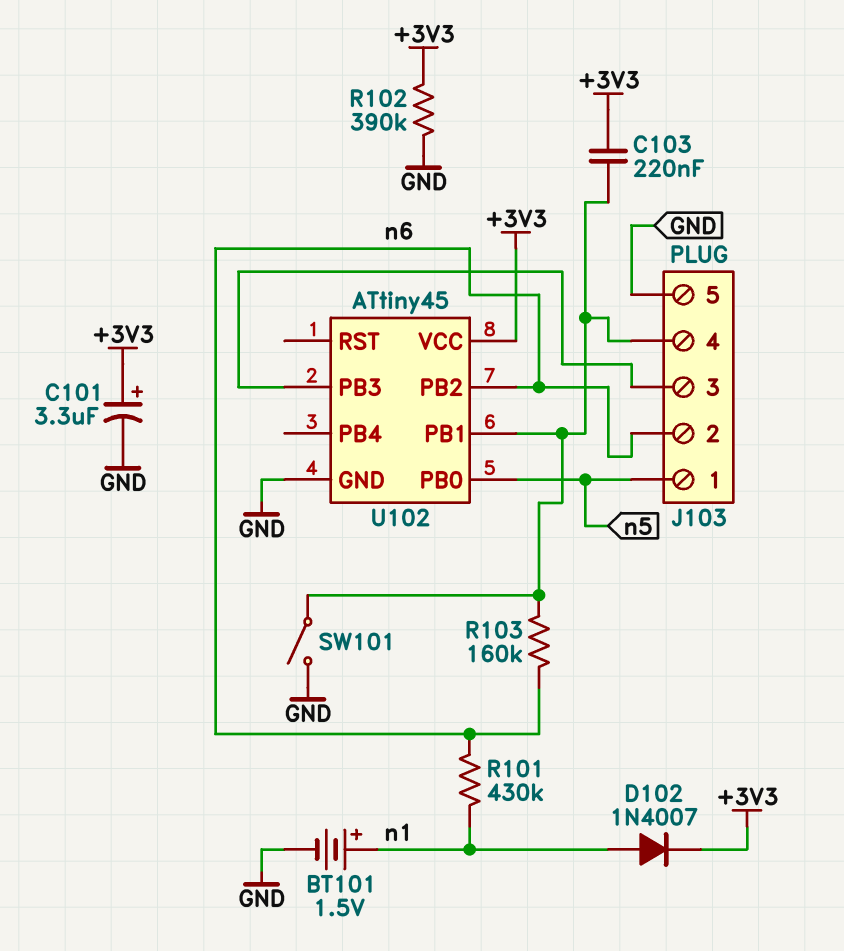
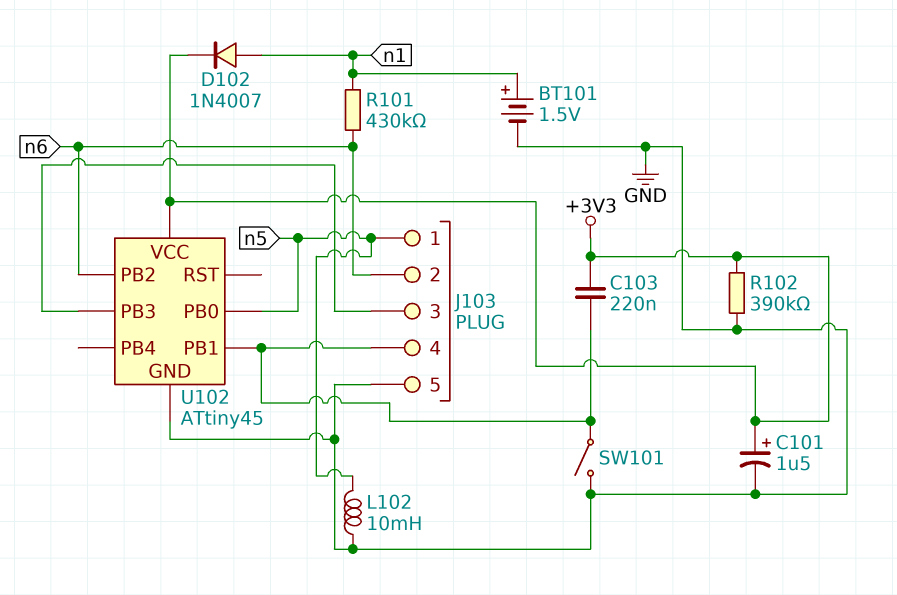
C101: 3.3uF (plus +3V3, minus GND) -> 1.5uF (plus +3V3, minus GND)
L102: none -> 10mH (GND, n5)
R103: 160k (J103/4, n6) -> none

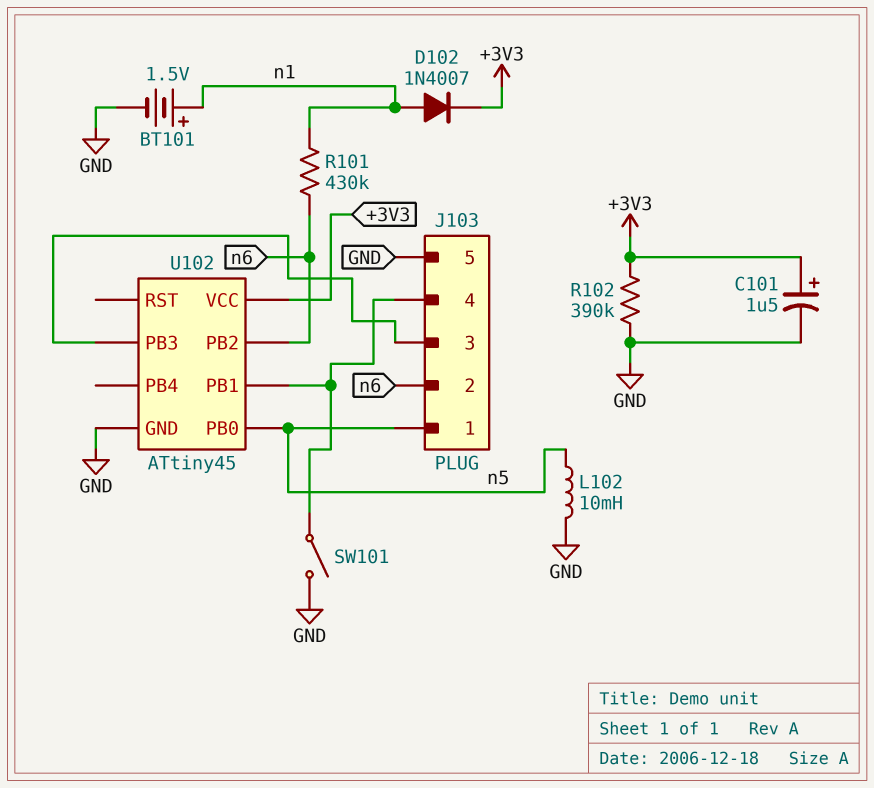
C103: 220nF (+3V3, J103/4) -> none

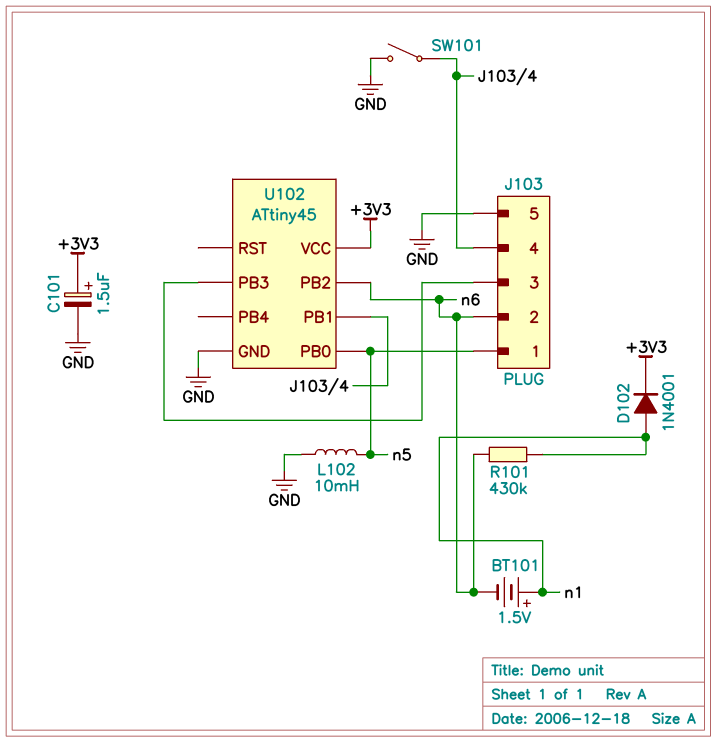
BT101: 1.5V (plus n1, minus GND) -> 1.5V (plus n1, minus n6)
D102: diode 1N4007 (A n1, K +3V3) -> diode 1N4001 (A n1, K +3V3)
R102: 390k (+3V3, GND) -> none

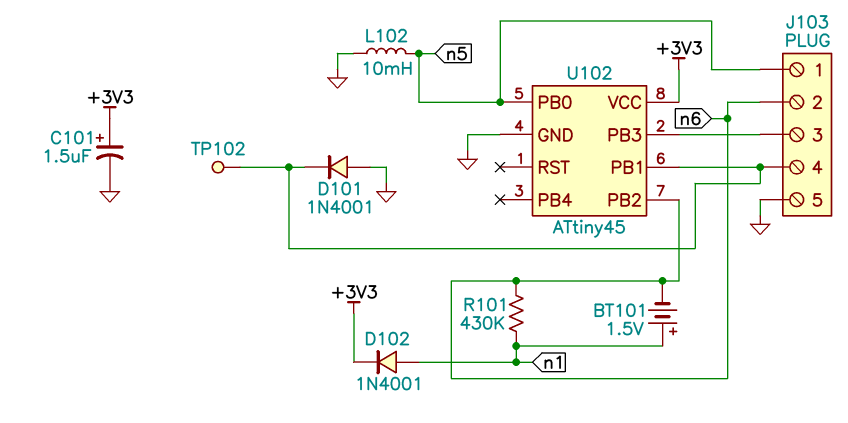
D101: none -> diode 1N4001 (A GND, K J103/4)
SW101: switch (GND, J103/4) -> none
TP102: none -> test point (J103/4)

